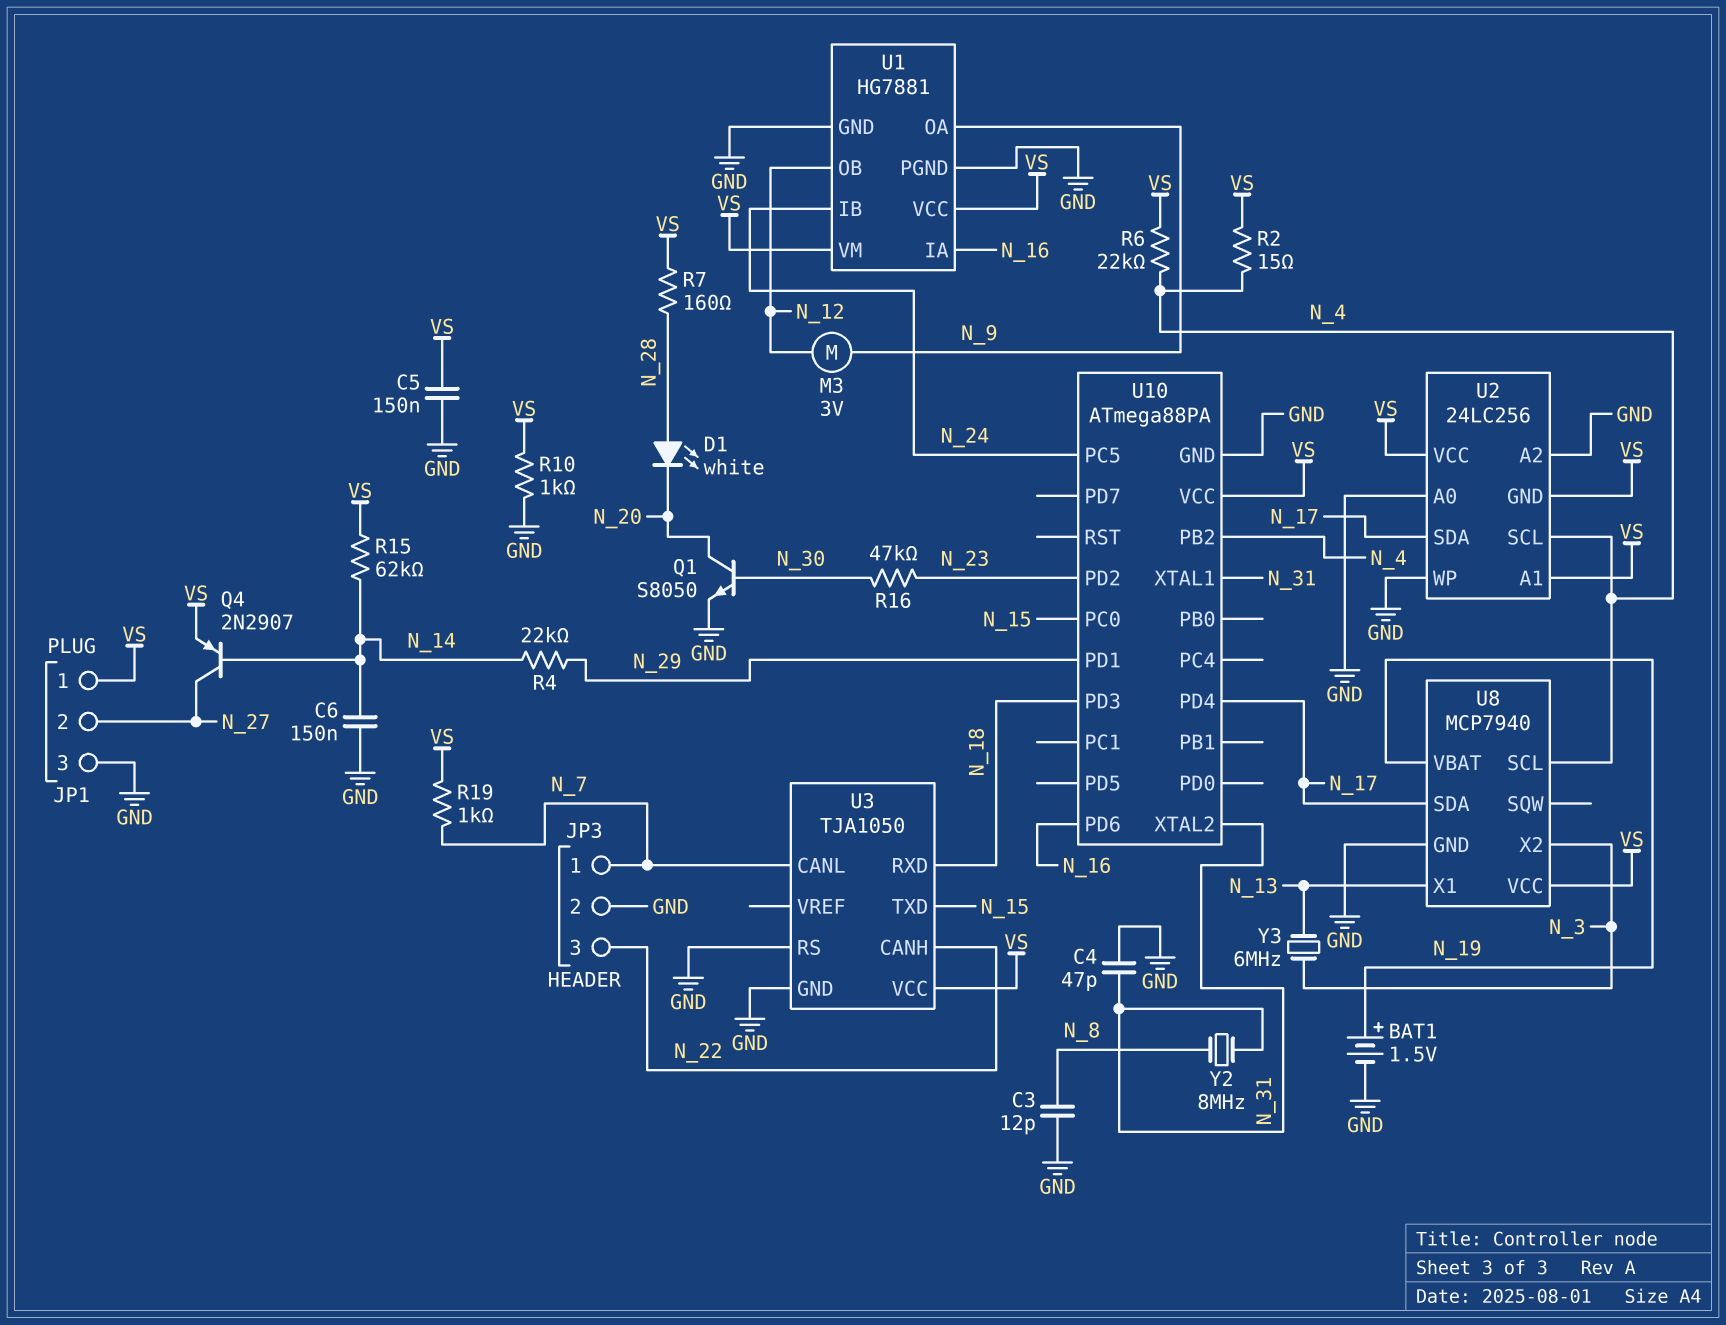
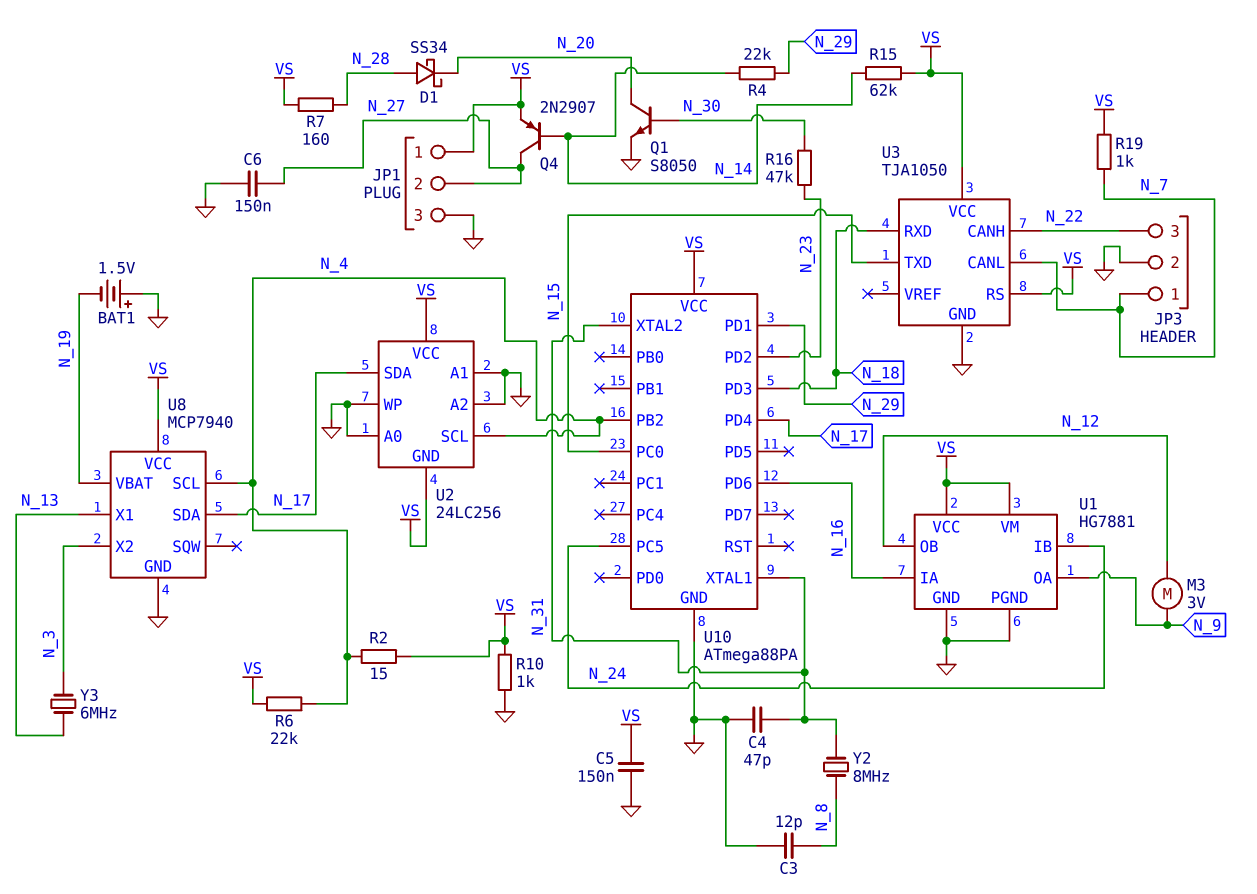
BAT1: 1.5V (plus N_19, minus GND) -> 1.5V (plus GND, minus N_19)
C6: 150nF (GND, N_14) -> 150nF (GND, N_27)
D1: LED white (A N_28, K N_20) -> schottky SS34 (A N_28, K N_20)
U2 pin A1: VS -> GND
U3 pin RS: GND -> VS

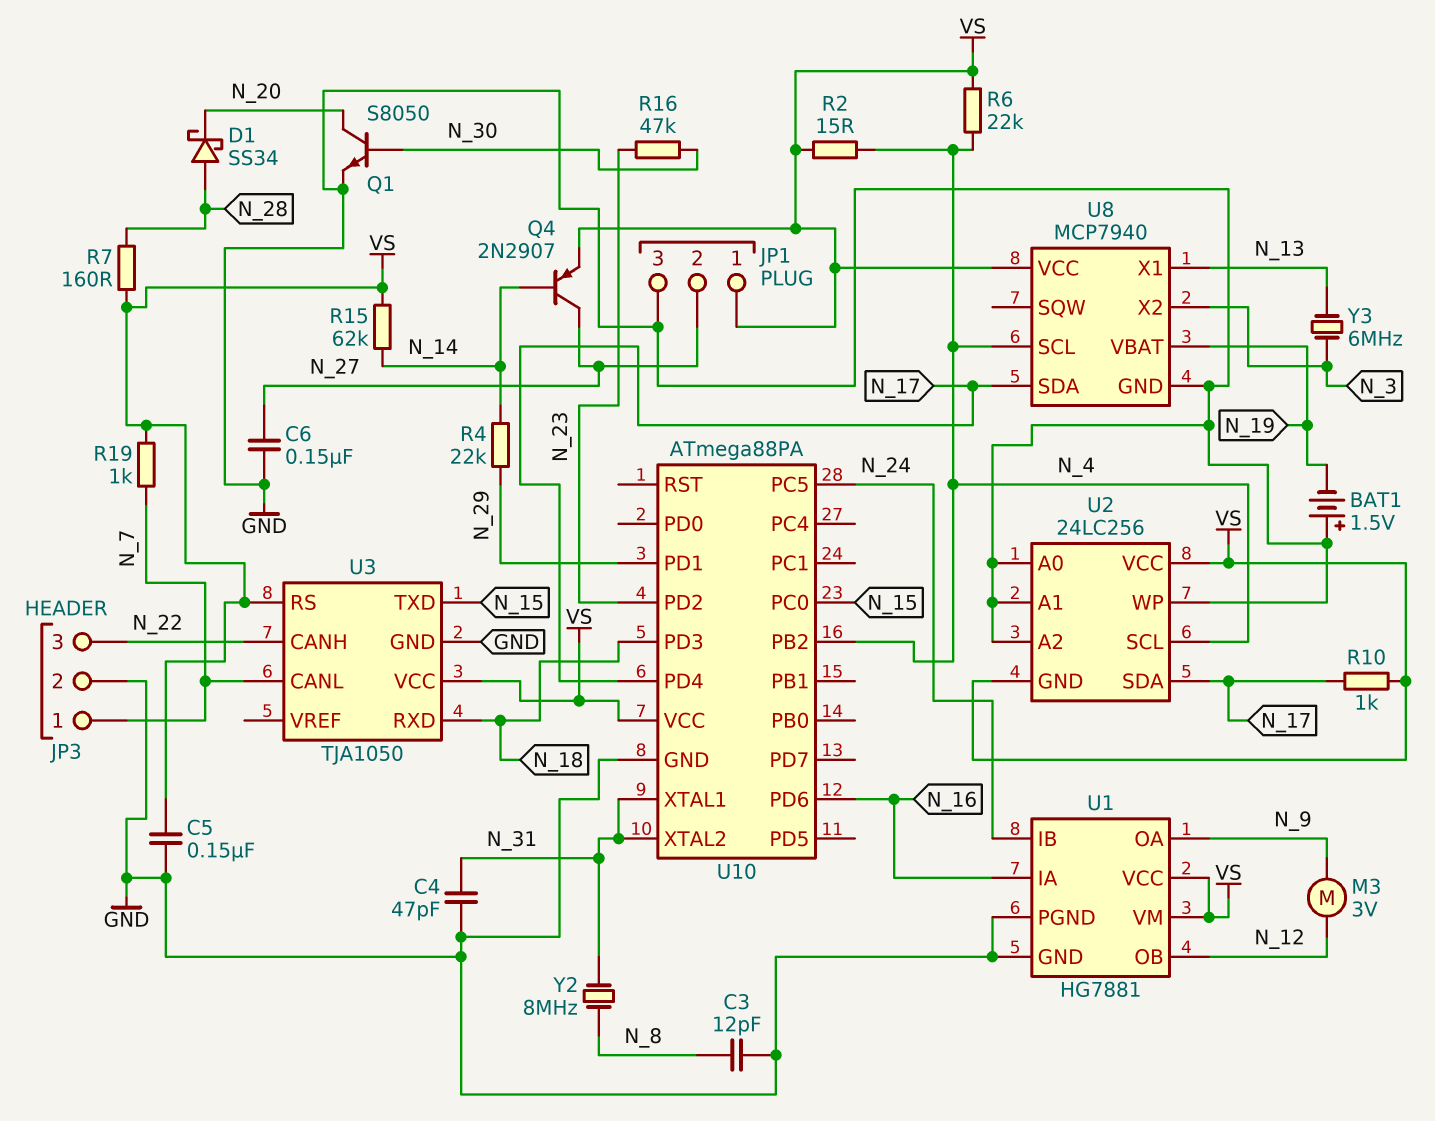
R10: 1k (GND, VS) -> 1k (N_17, VS)

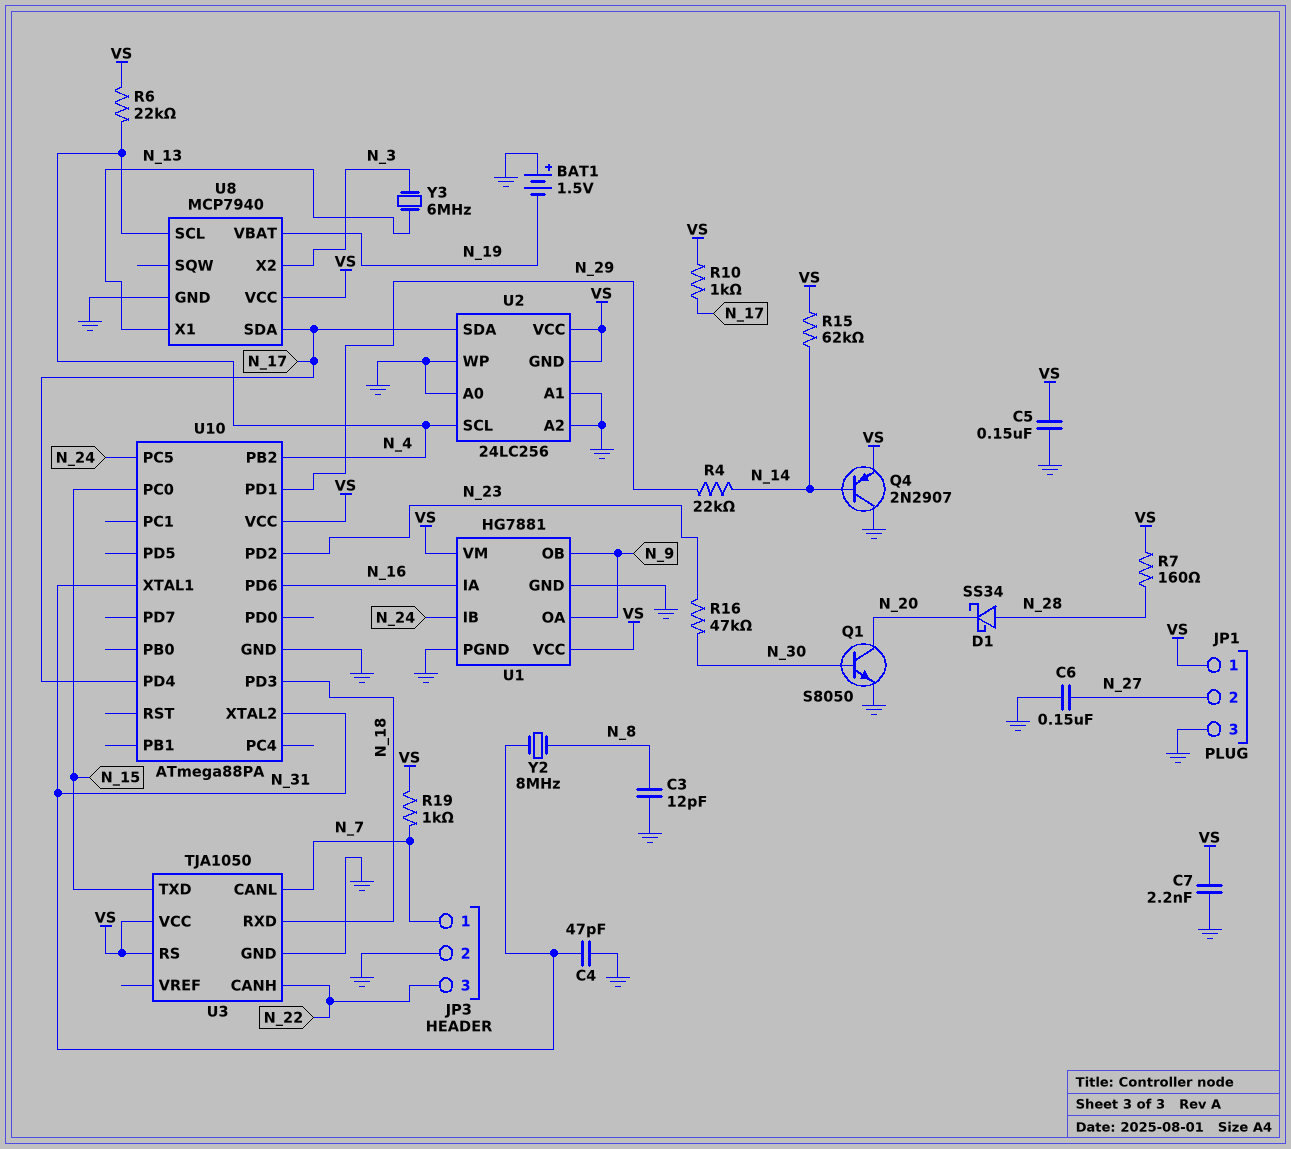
C7: none -> 2.2nF (GND, VS)
M3: motor 3V (N_9, N_12) -> none
Q4: PNP 2N2907 (B N_14, C N_27, E VS) -> PNP 2N2907 (B N_14, C GND, E VS)
R2: 15 (N_4, VS) -> none
U1 pin OB: N_12 -> N_9

